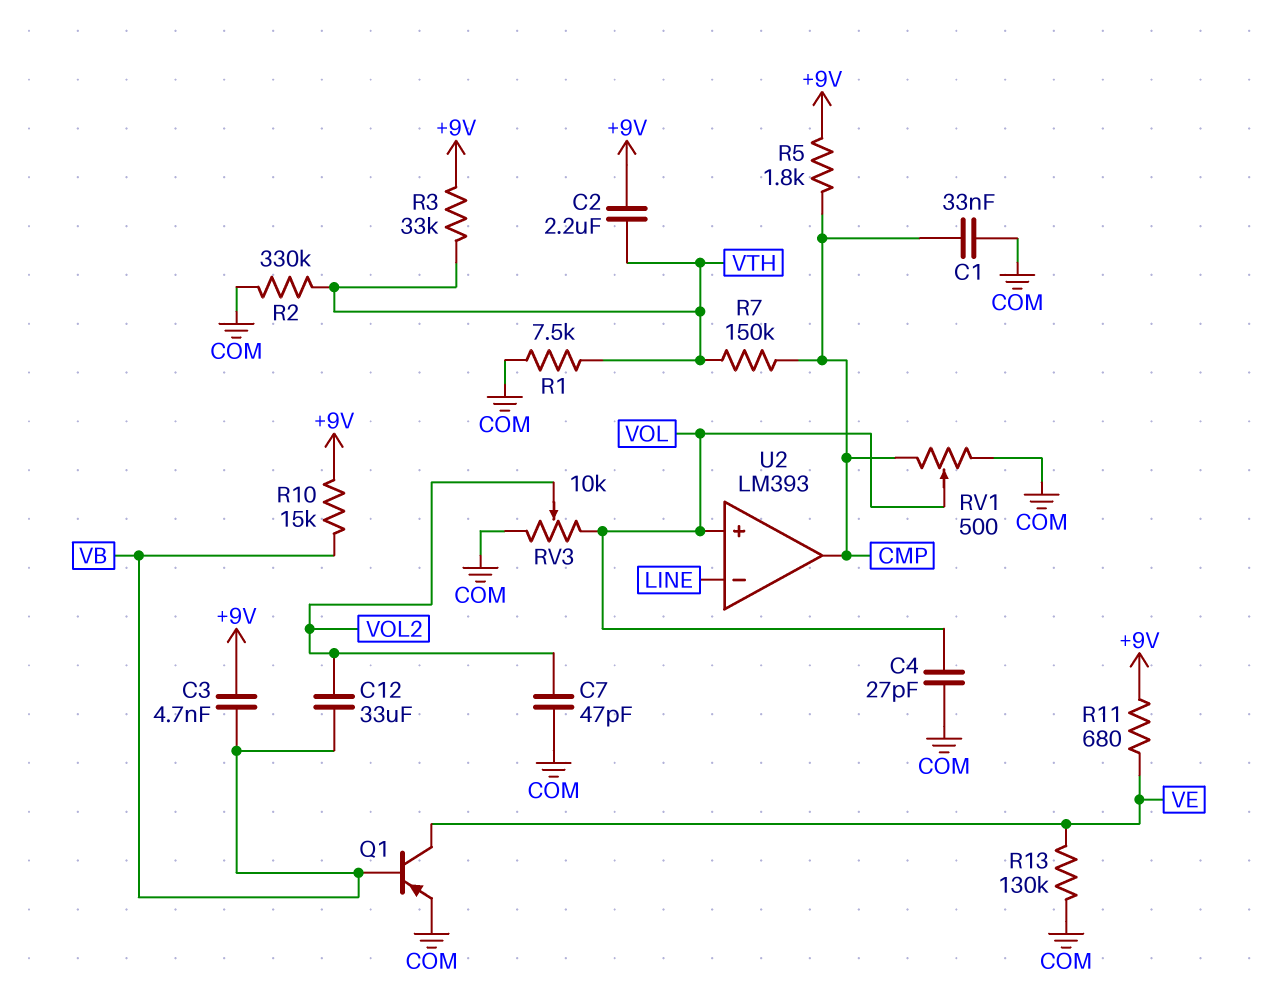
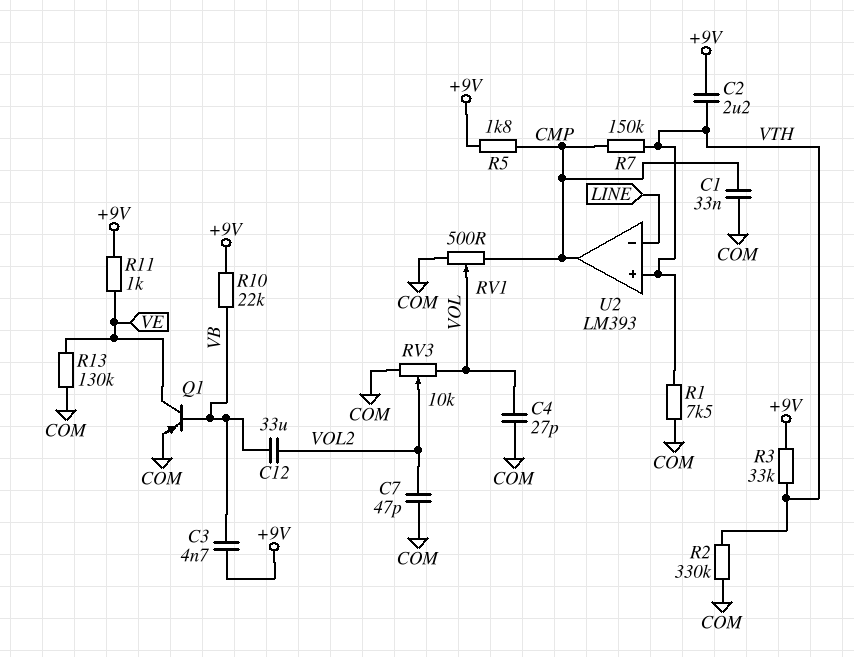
R10: 15k (+9V, VB) -> 22k (+9V, VB)
R11: 680 (+9V, VE) -> 1k (+9V, VE)
U2 pin in+: VOL -> VTH

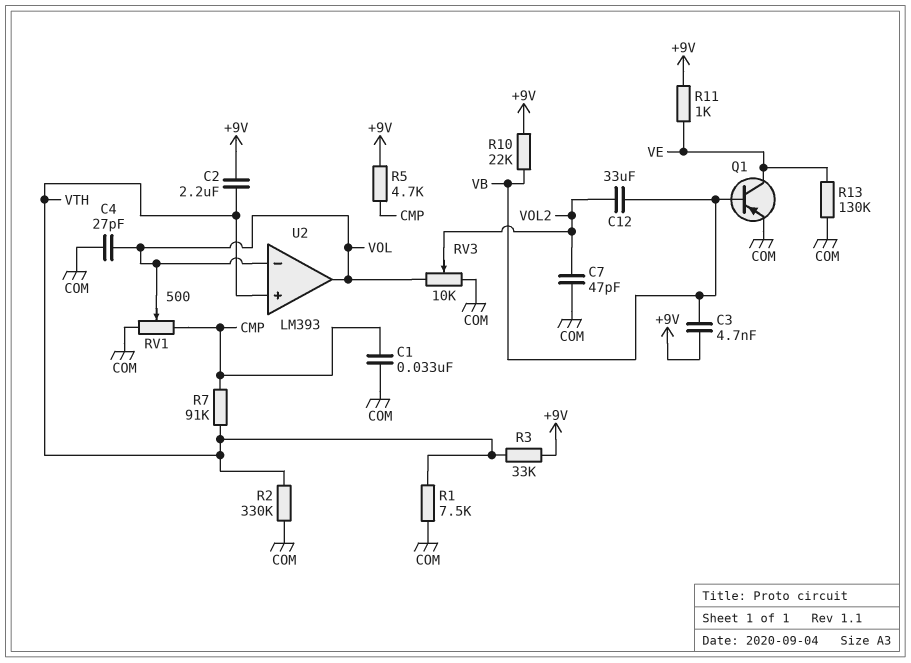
R5: 1.8k (+9V, CMP) -> 4.7k (+9V, CMP)
R7: 150k (CMP, VTH) -> 91k (CMP, VTH)
U2 pin in-: LINE -> VOL
U2 pin out: CMP -> VOL

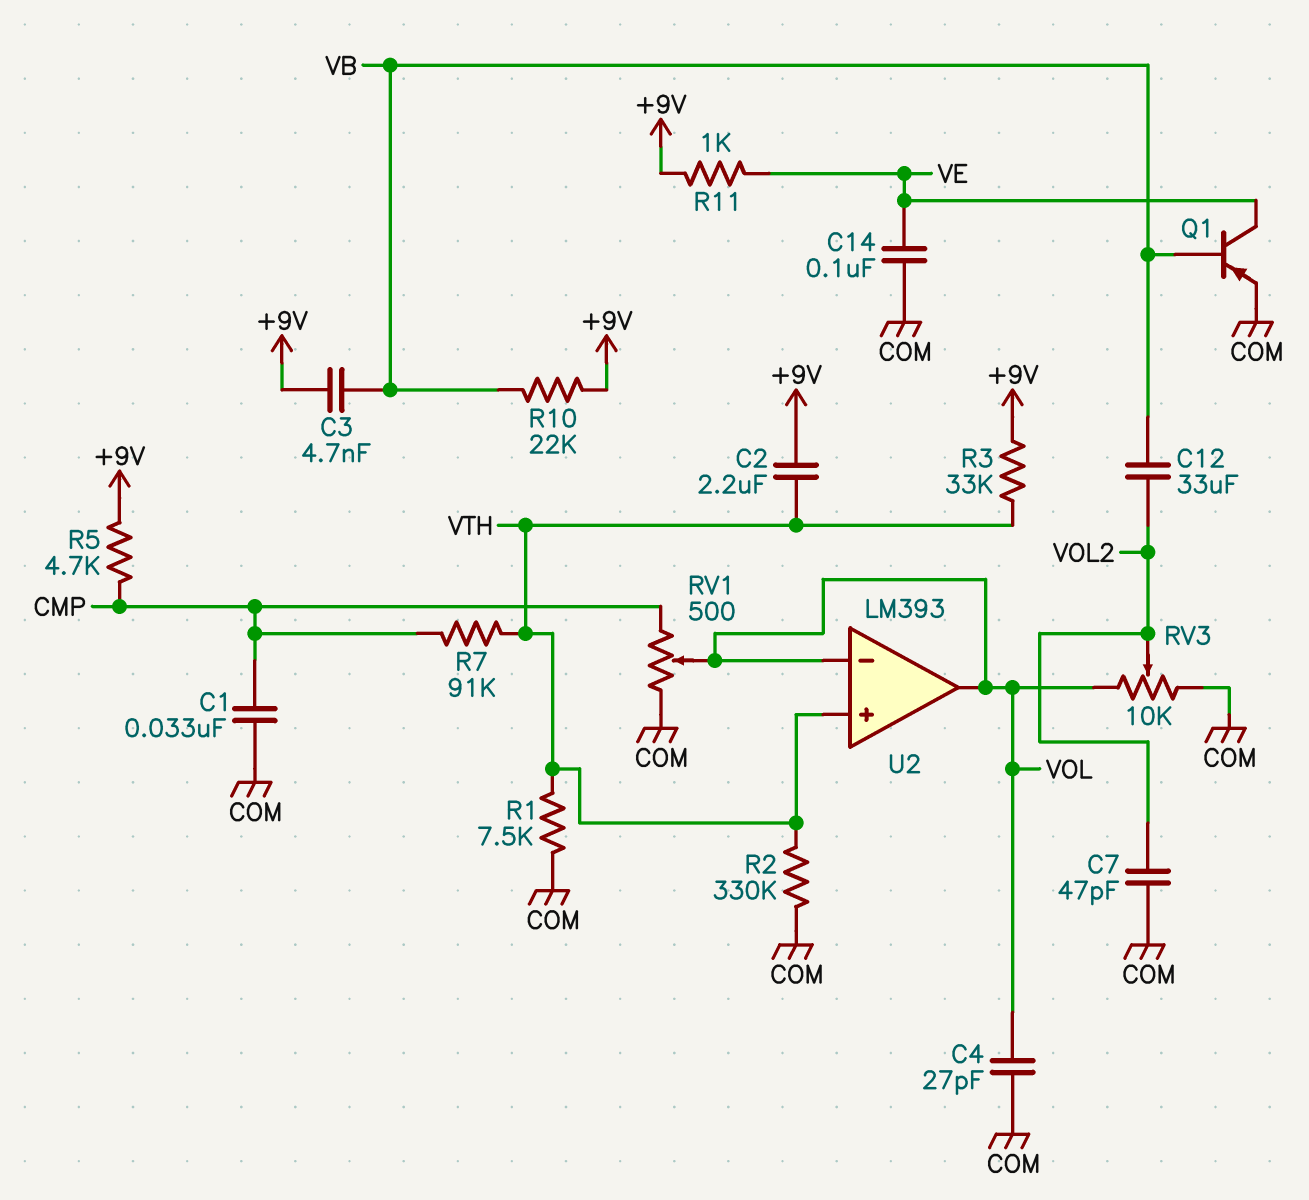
C14: none -> 100nF (COM, VE)
R13: 130k (COM, VE) -> none

